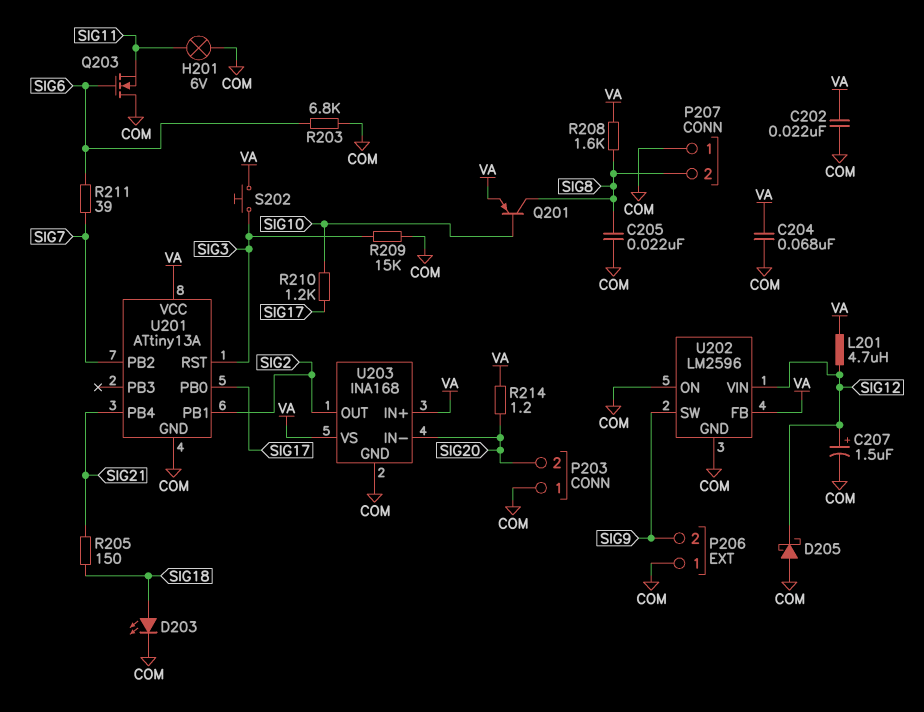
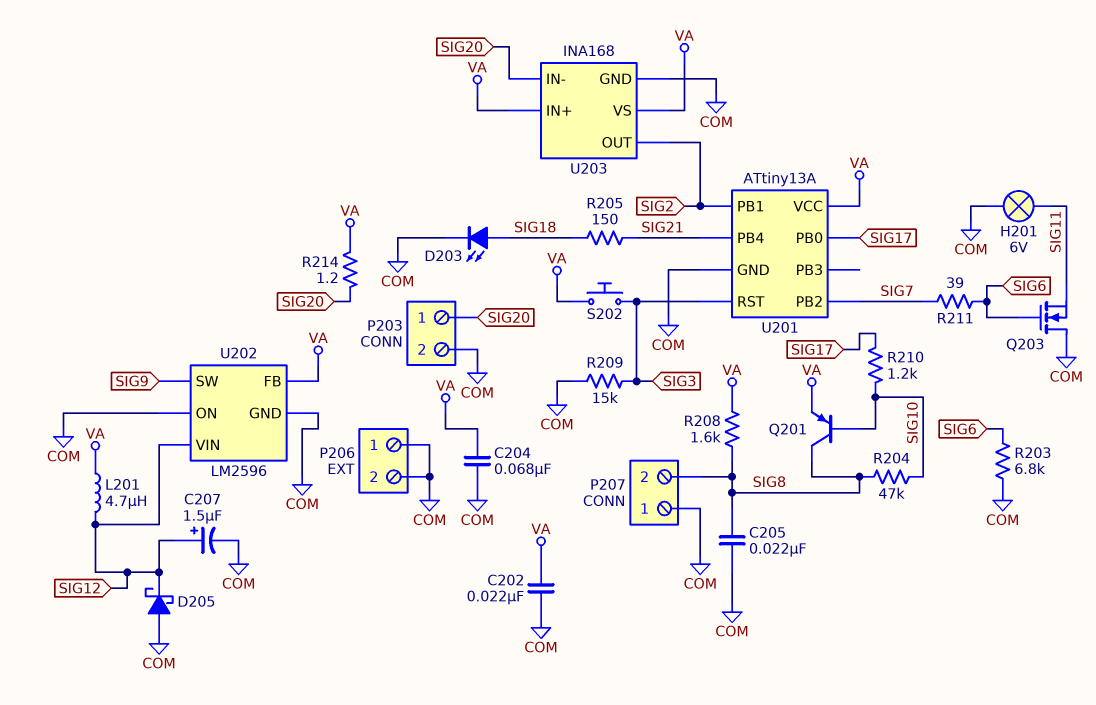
P203 pin 1: COM -> SIG20
P203 pin 2: SIG20 -> COM
P206 pin 2: SIG9 -> COM
R204: none -> 47k (SIG8, SIG10)

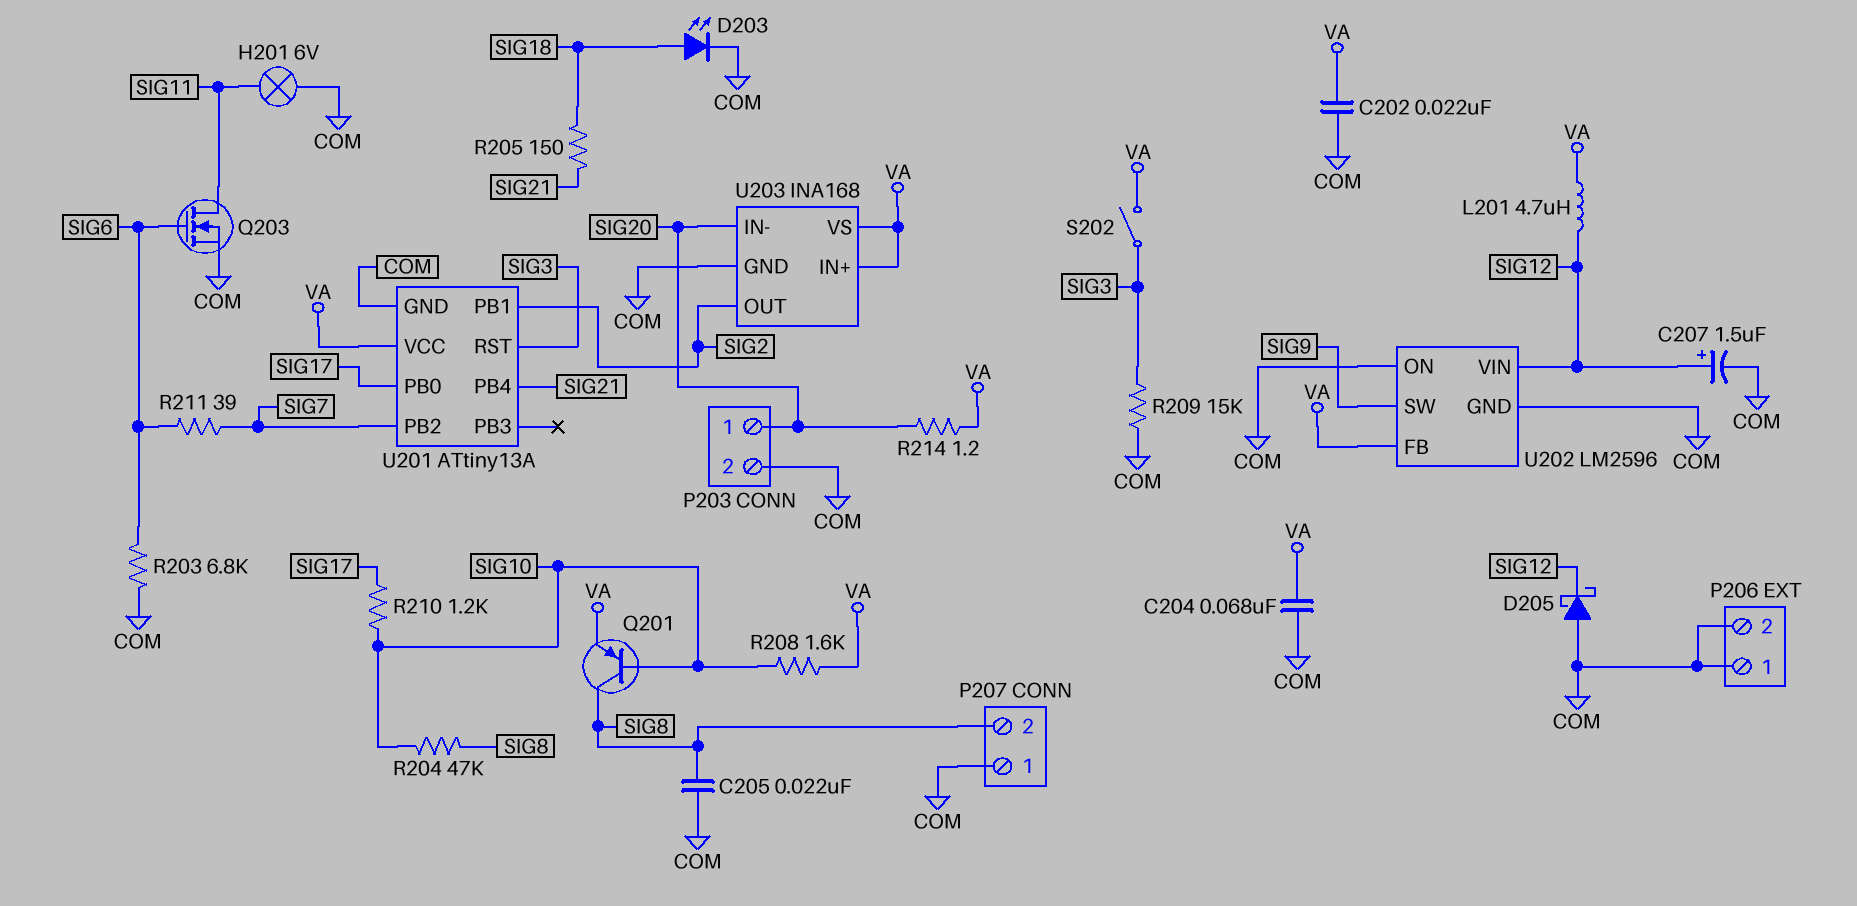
Q203: NMOS (G SIG6, D COM, S SIG11) -> NMOS (G SIG6, D SIG11, S COM)
R208: 1.6k (SIG8, VA) -> 1.6k (SIG10, VA)
S202: button (SIG3, VA) -> switch (SIG3, VA)

